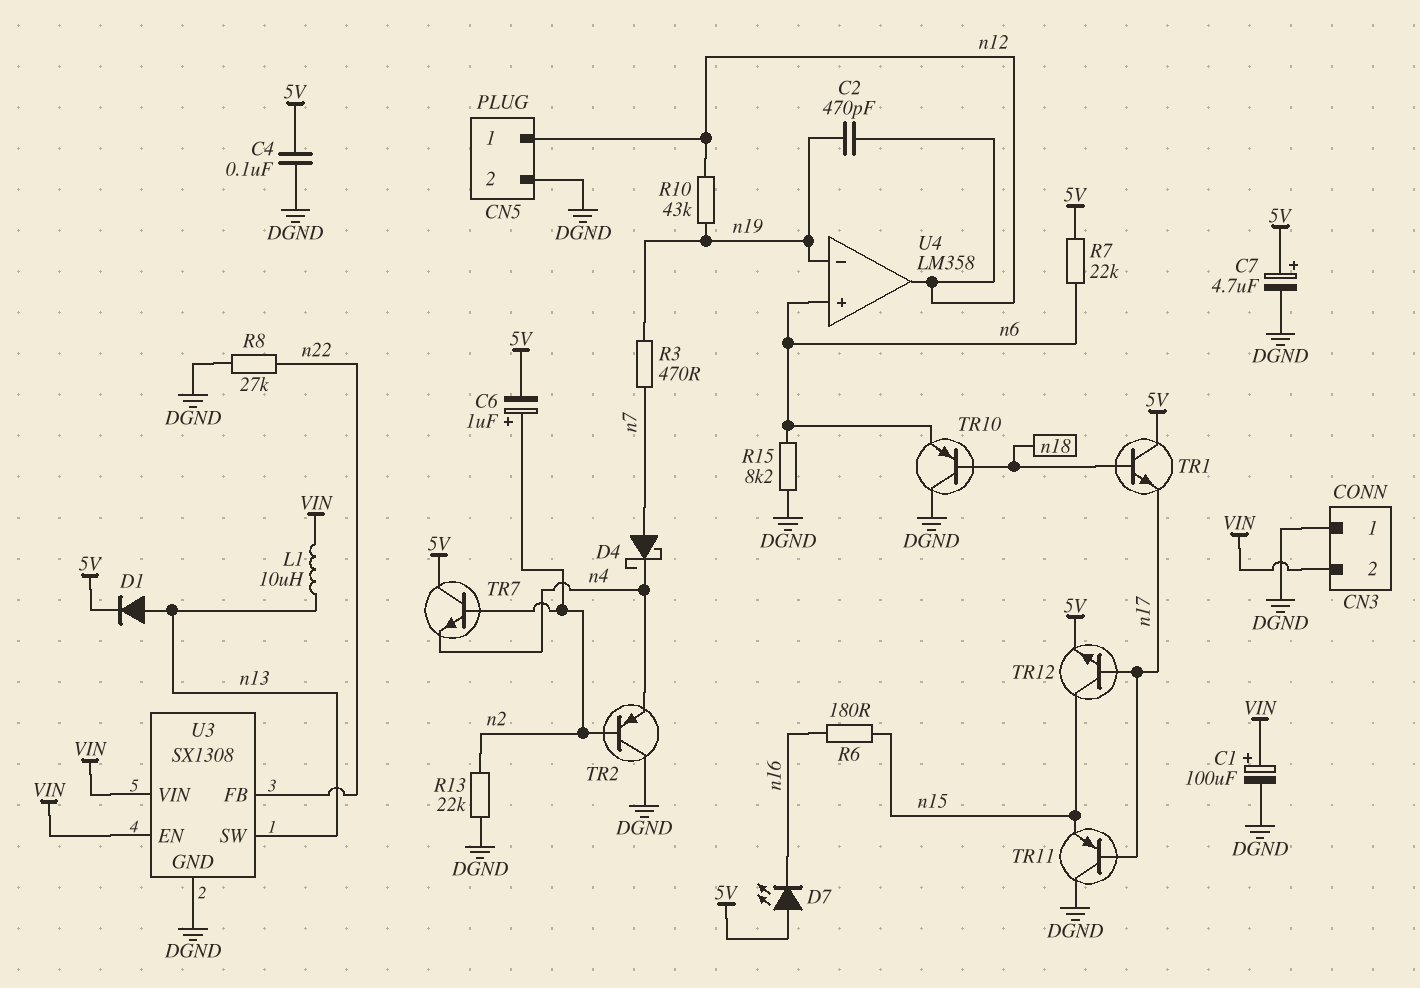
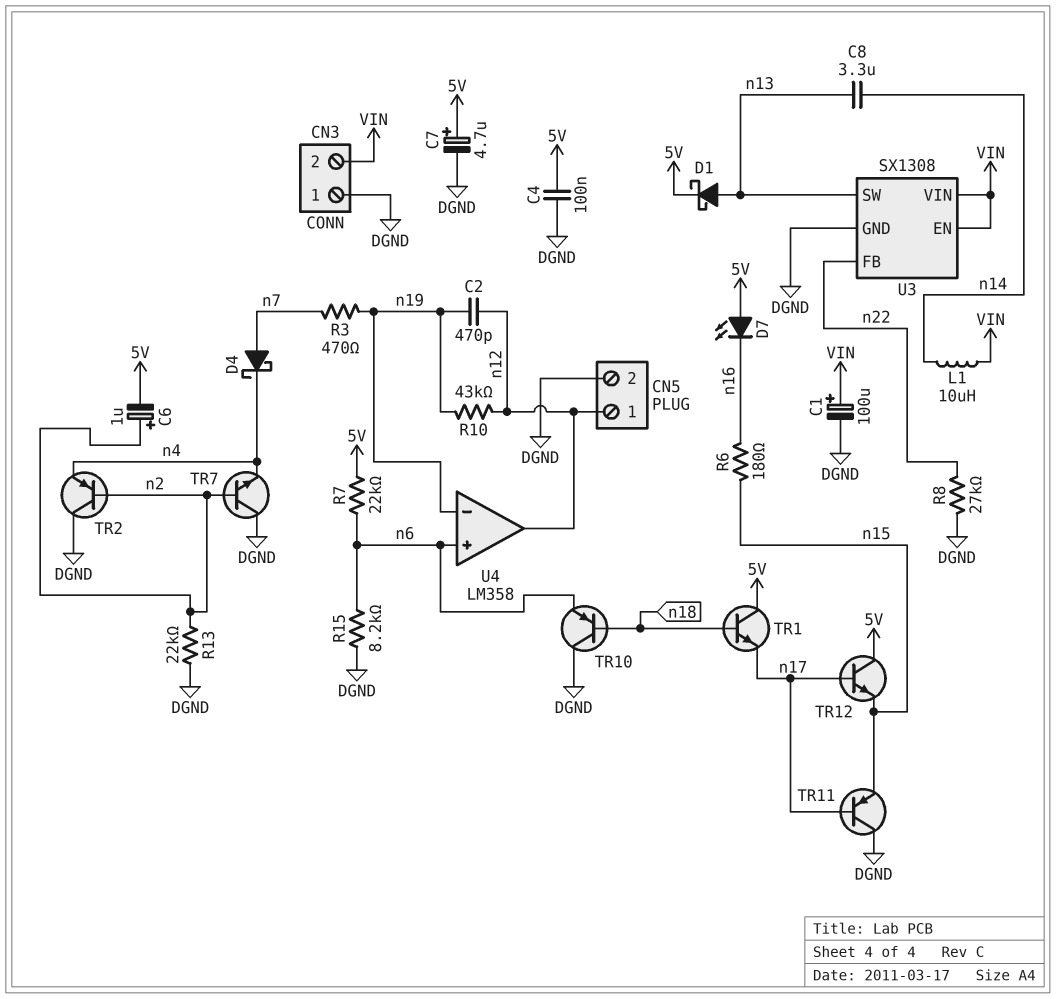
C8: none -> 3.3uF (n13, n14)
D1: diode (A n13, K 5V) -> schottky (A n13, K 5V)
L1: 10uH (VIN, n13) -> 10uH (VIN, n14)
TR7: NPN (B n2, C 5V, E n4) -> NPN (B n2, C DGND, E n4)
TR12: NPN (B n17, C n15, E 5V) -> NPN (B n17, C 5V, E n15)

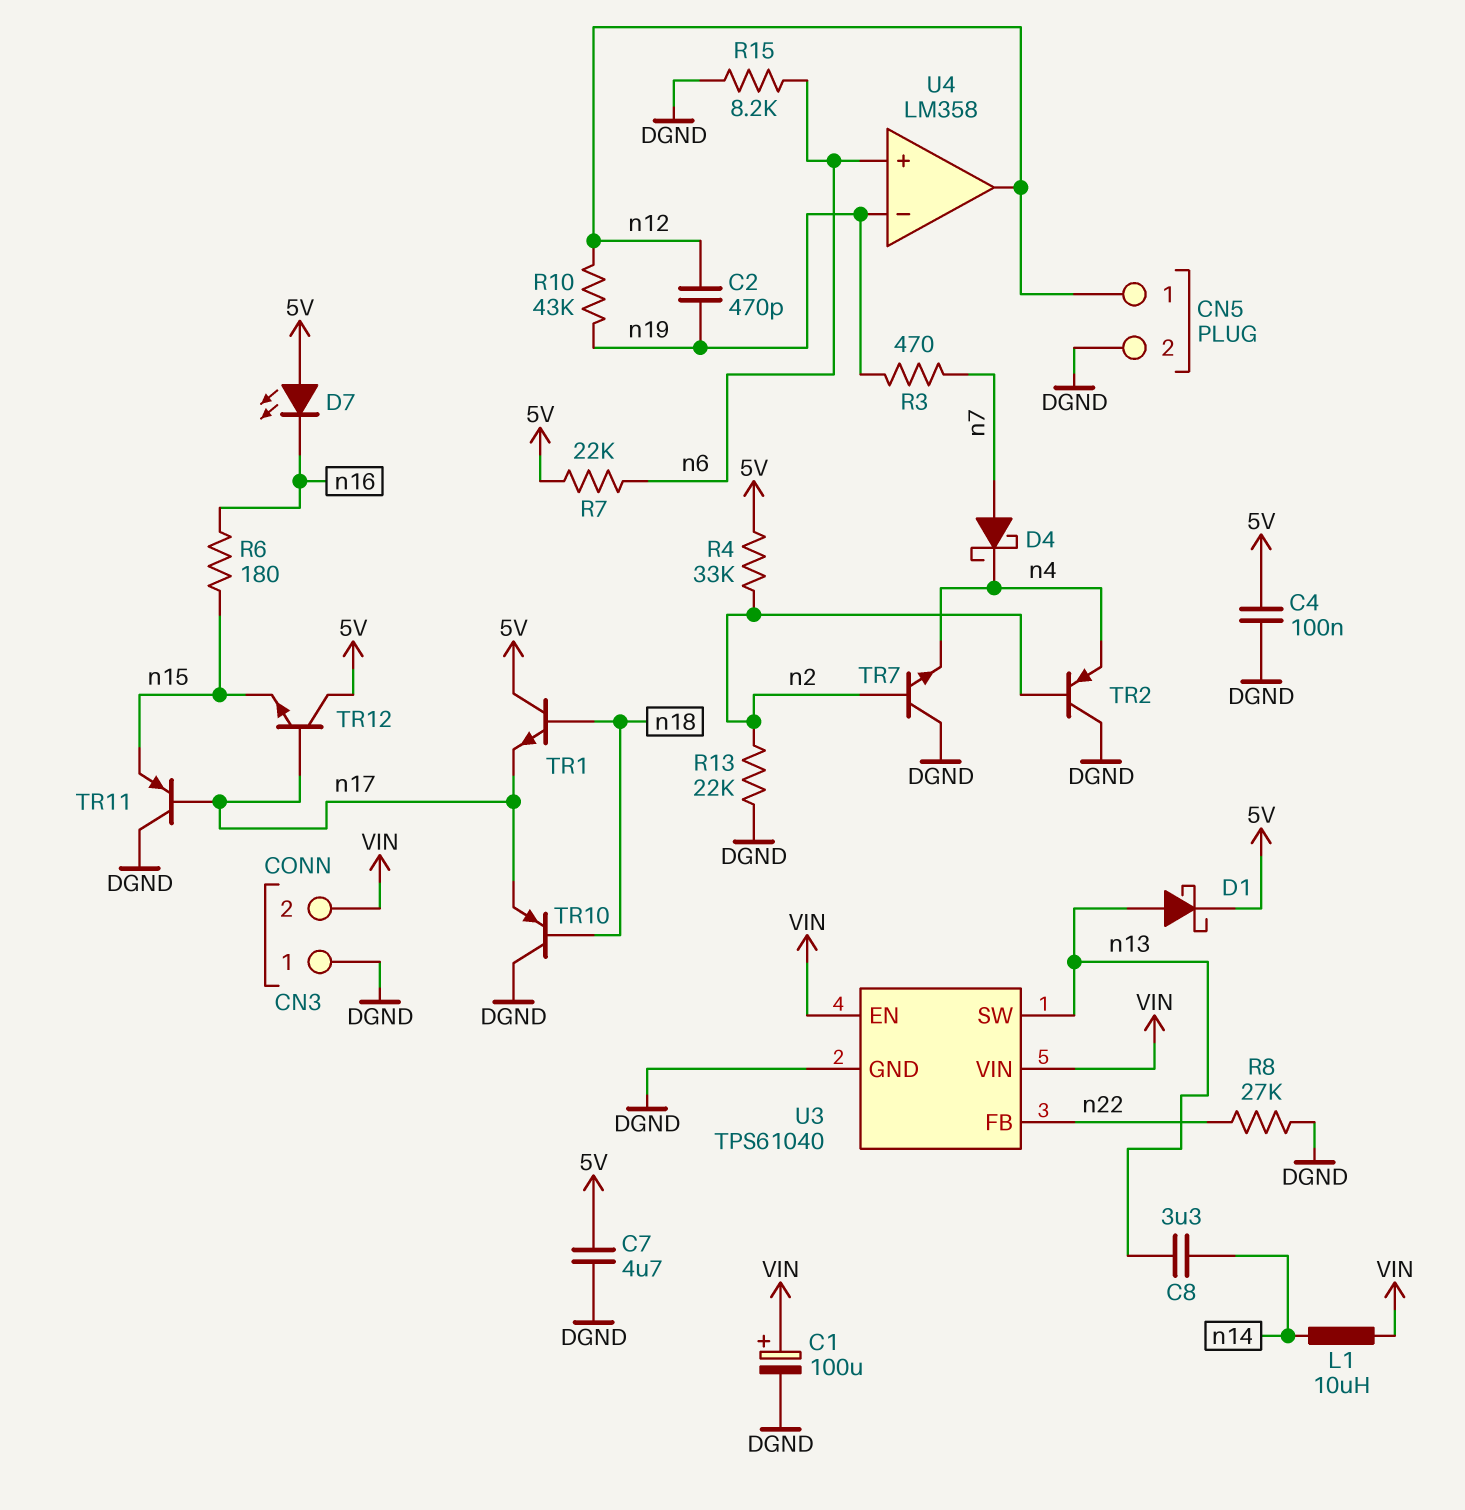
C6: 1uF (plus n2, minus 5V) -> none
C7: 4.7uF (plus 5V, minus DGND) -> 4.7uF (5V, DGND)
R4: none -> 33k (5V, n2)
TR10: PNP (B n18, C DGND, E n6) -> PNP (B n18, C DGND, E n17)
U3: SX1308 -> TPS61040

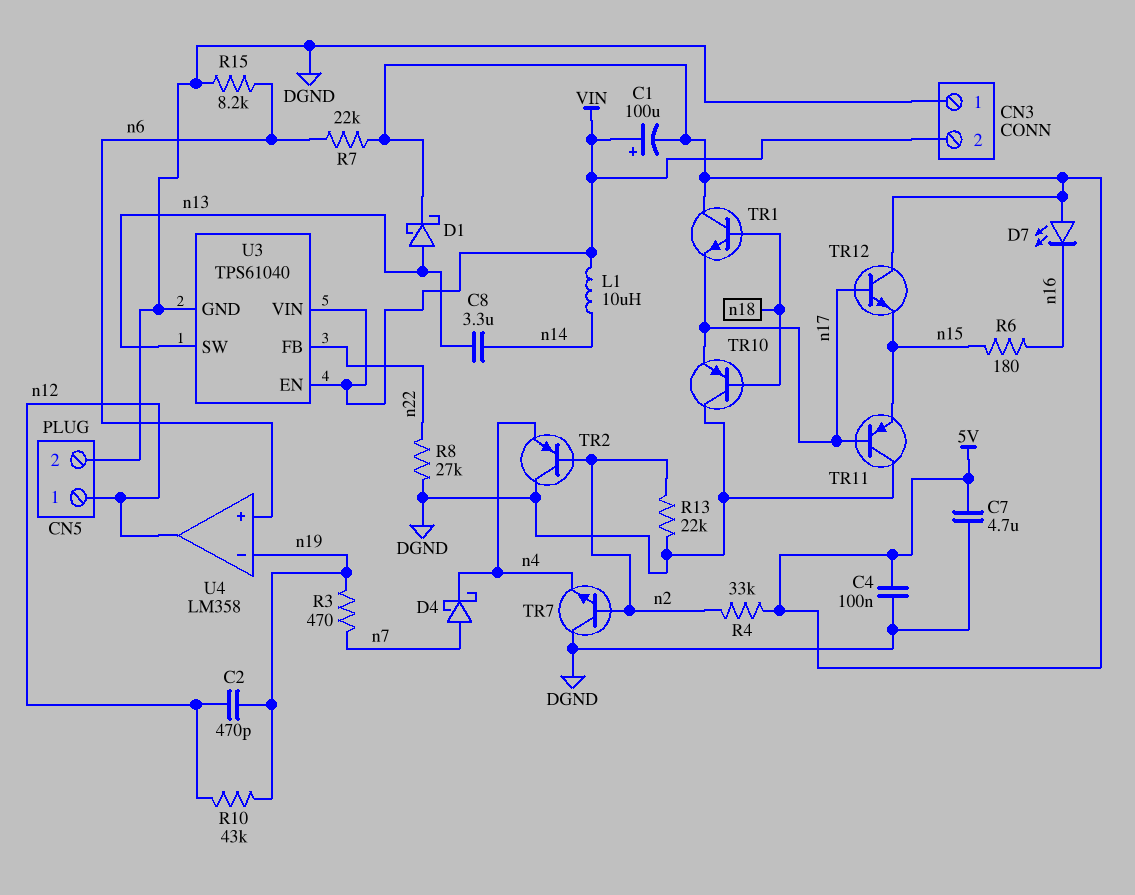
C1: 100uF (plus VIN, minus DGND) -> 100uF (plus VIN, minus 5V)

